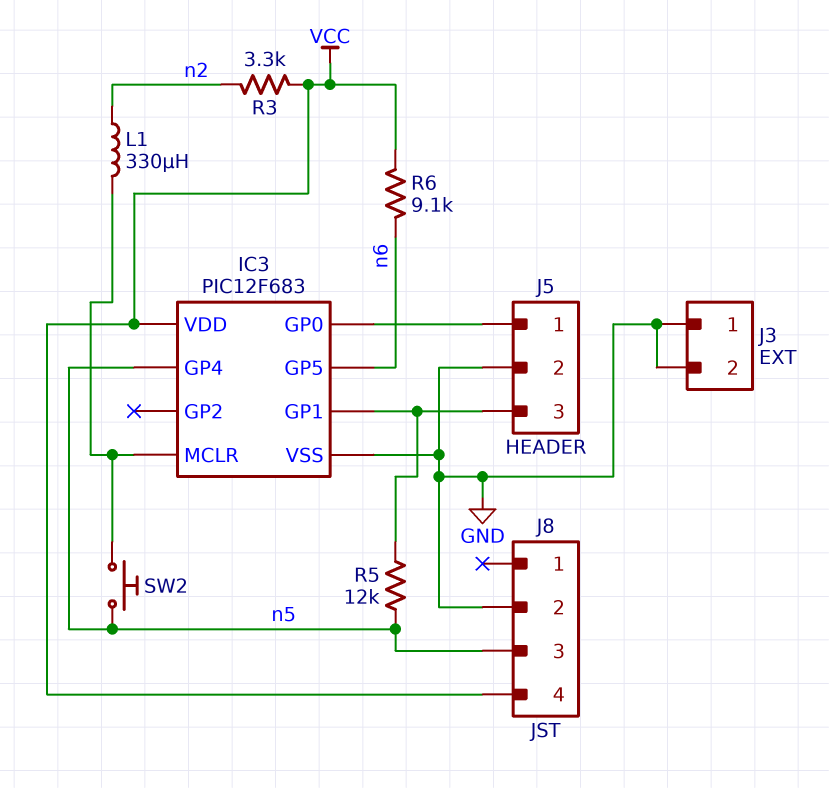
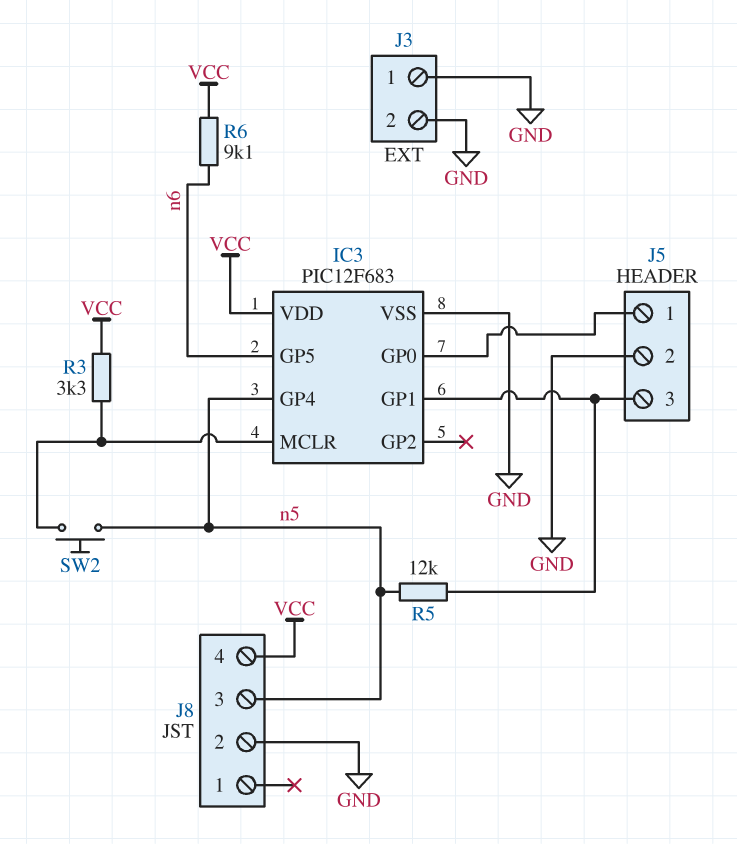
L1: 330uH (IC3/MCLR, n2) -> none
R3: 3.3k (VCC, n2) -> 3.3k (IC3/MCLR, VCC)

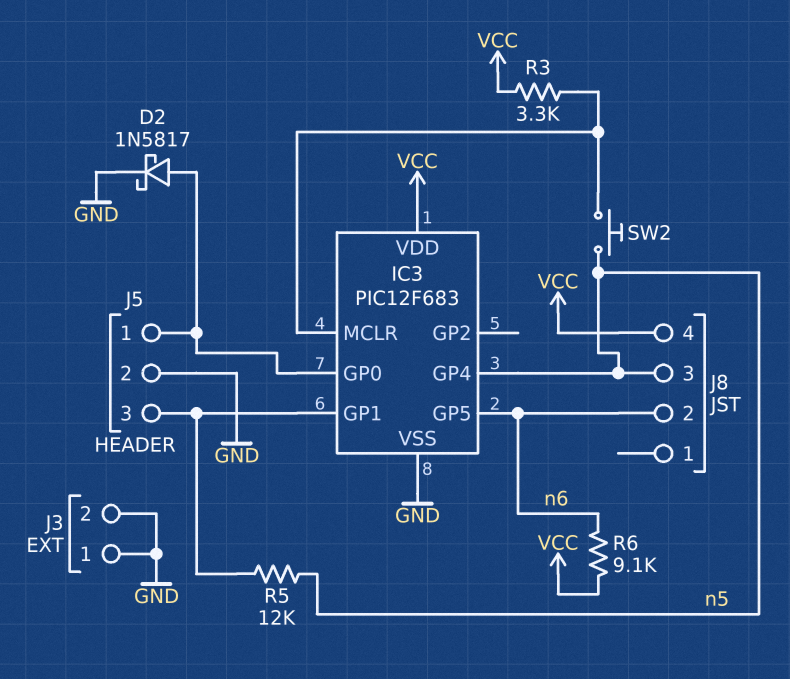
D2: none -> schottky 1N5817 (A IC3/GP0, K GND)
J8 pin 2: GND -> n6

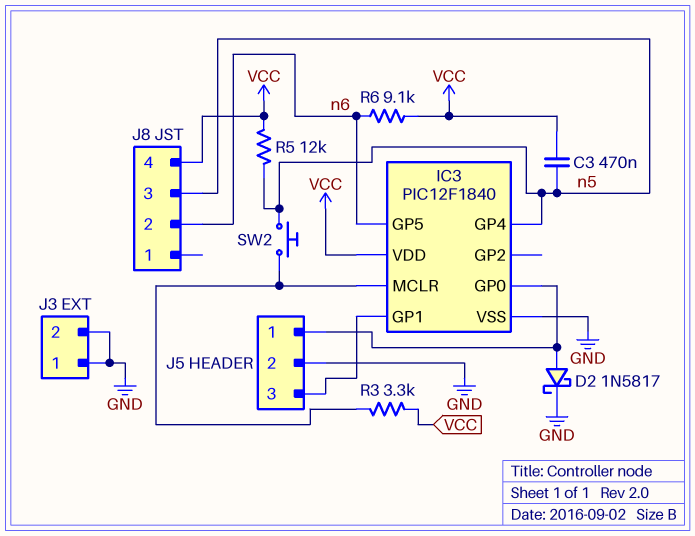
C3: none -> 470nF (VCC, n5)
IC3: PIC12F683 -> PIC12F1840
R5: 12k (IC3/GP1, n5) -> 12k (VCC, n5)

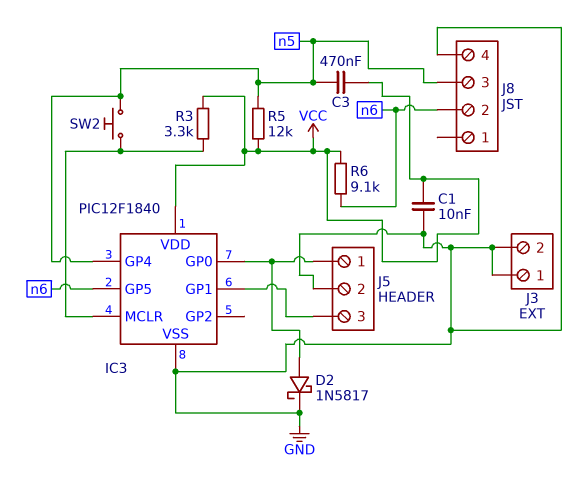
C1: none -> 10nF (GND, VCC)
J8 pin 4: VCC -> GND

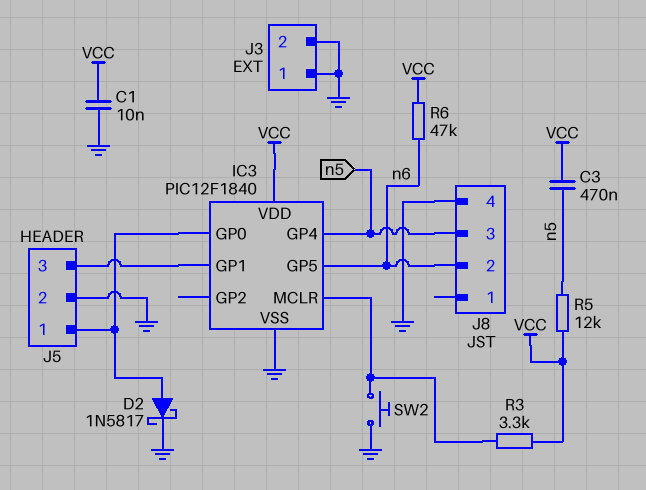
R6: 9.1k (VCC, n6) -> 47k (VCC, n6)
SW2: button (IC3/MCLR, n5) -> button (GND, IC3/MCLR)

